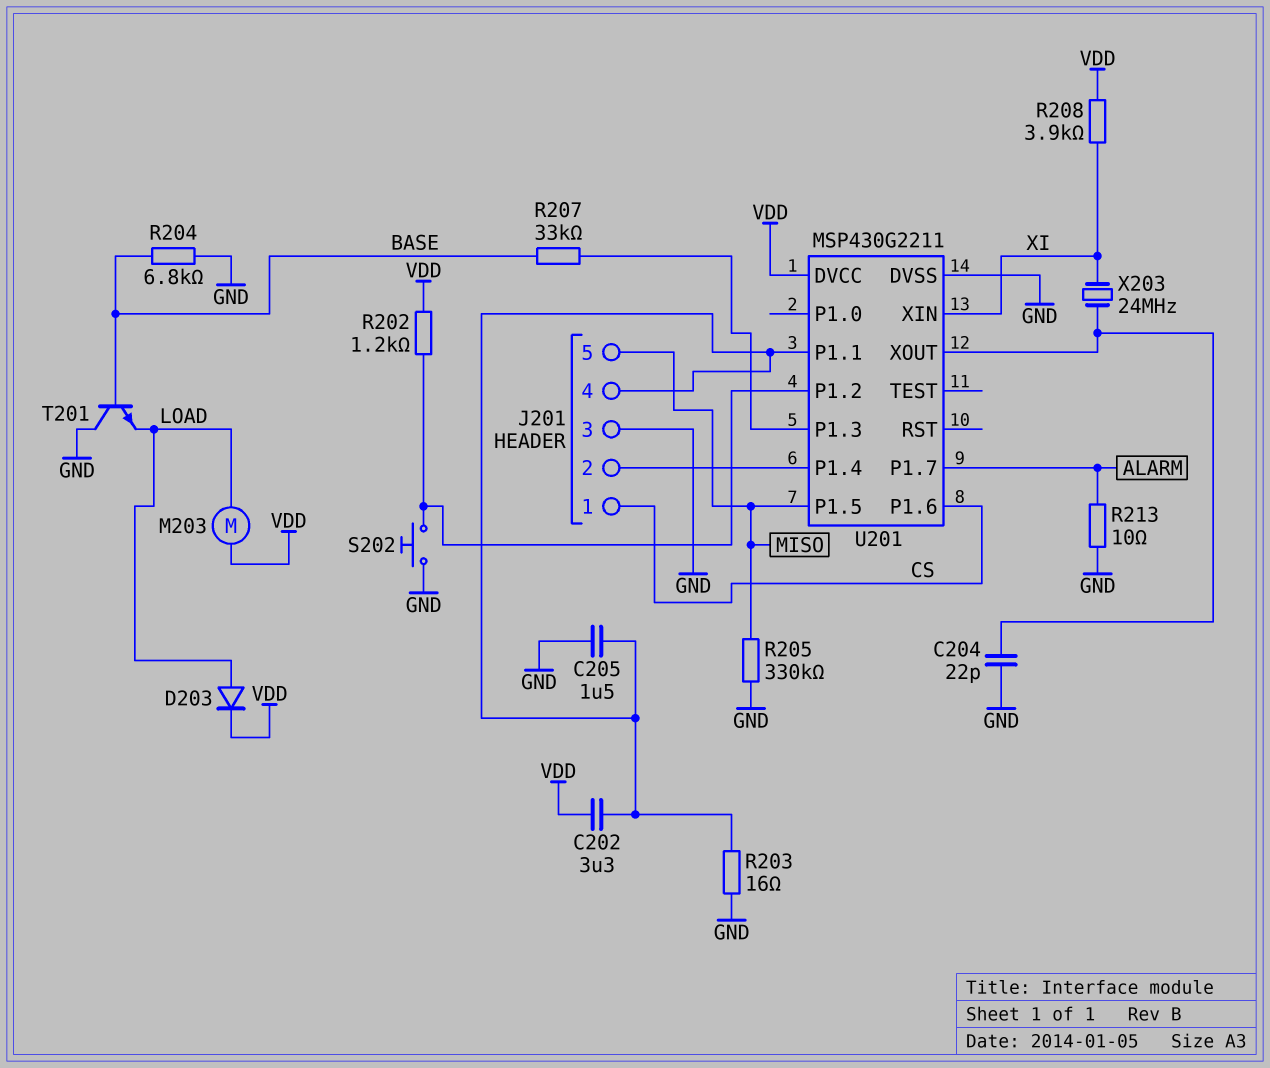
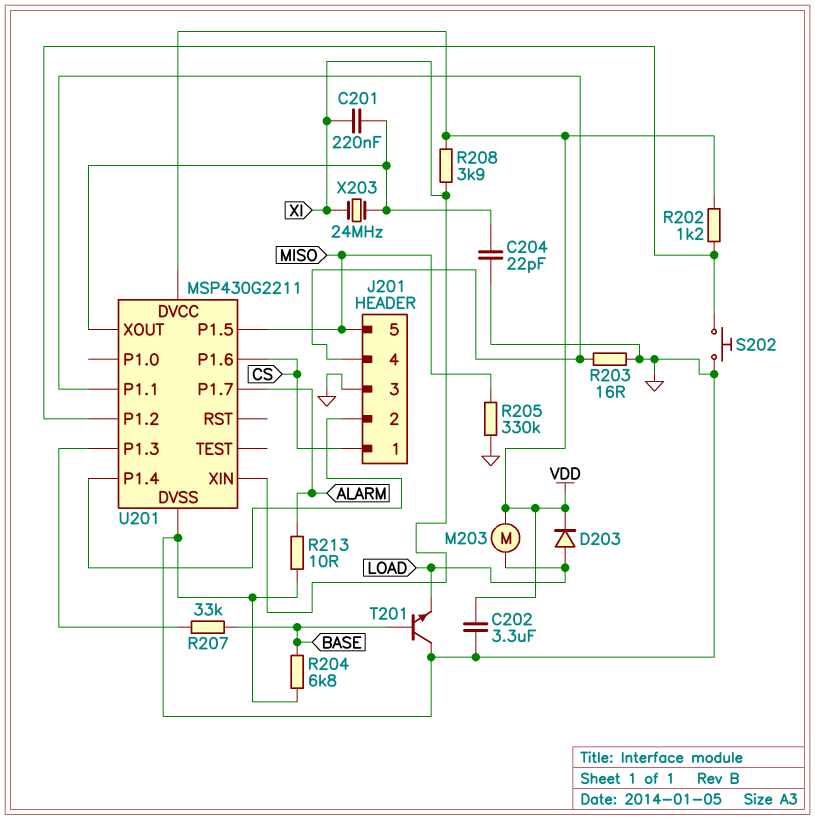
C201: none -> 220nF (U201/XOUT, XI)
C202: 3.3uF (J201/4, VDD) -> 3.3uF (GND, VDD)
C205: 1.5uF (GND, J201/4) -> none

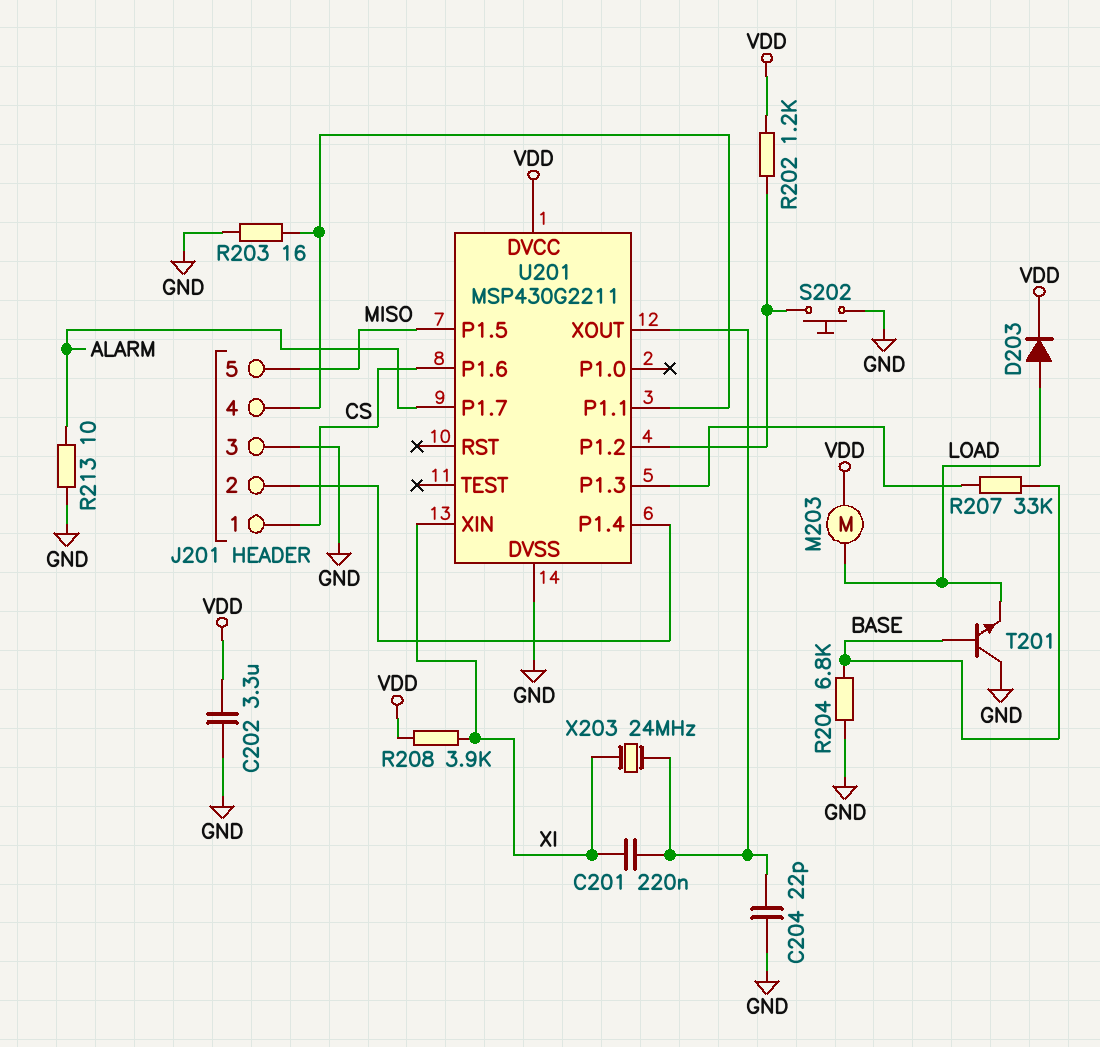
R205: 330k (GND, MISO) -> none

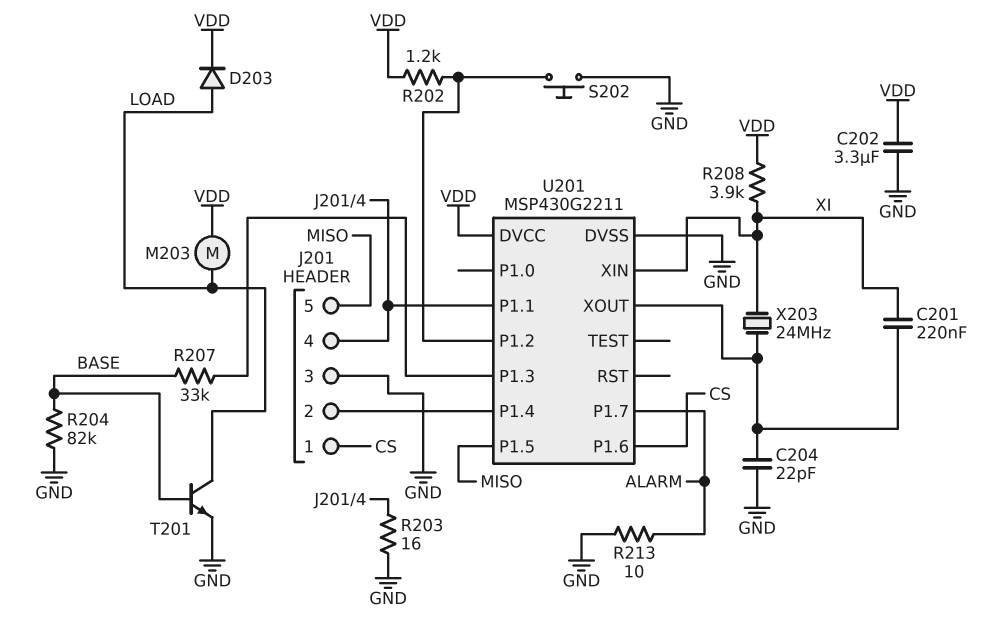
R204: 6.8k (BASE, GND) -> 82k (BASE, GND)
T201: NPN (B BASE, C GND, E LOAD) -> NPN (B BASE, C LOAD, E GND)

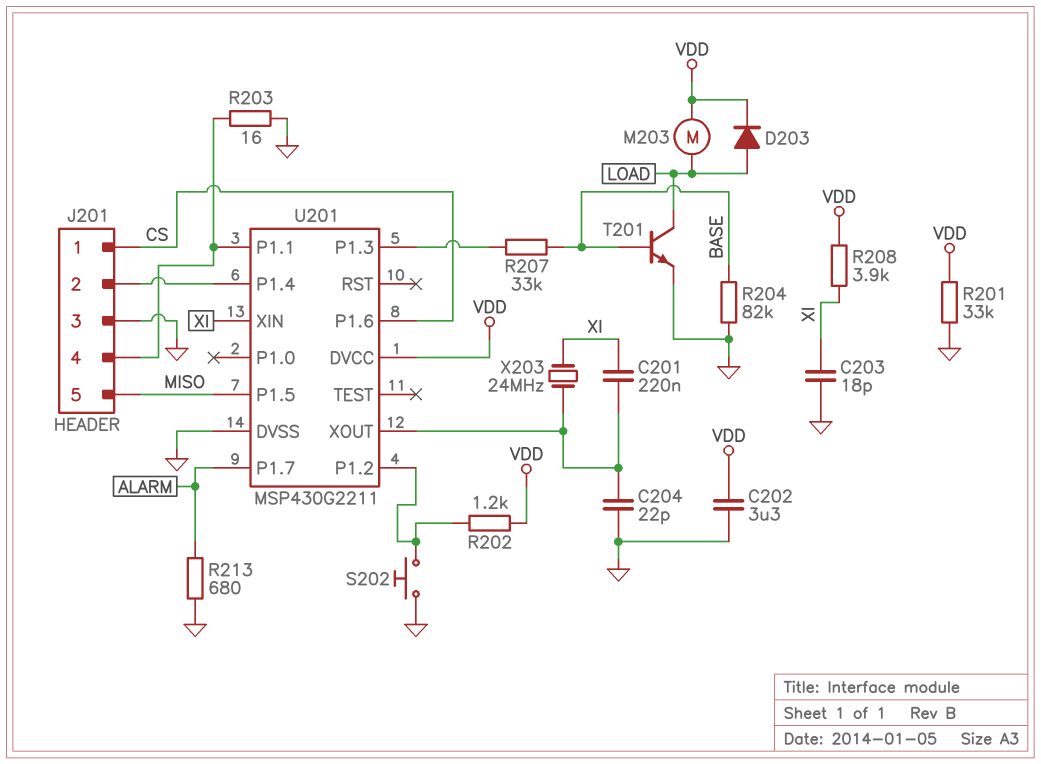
C203: none -> 18pF (GND, XI)
R201: none -> 33k (GND, VDD)
R213: 10 (ALARM, GND) -> 680 (ALARM, GND)

